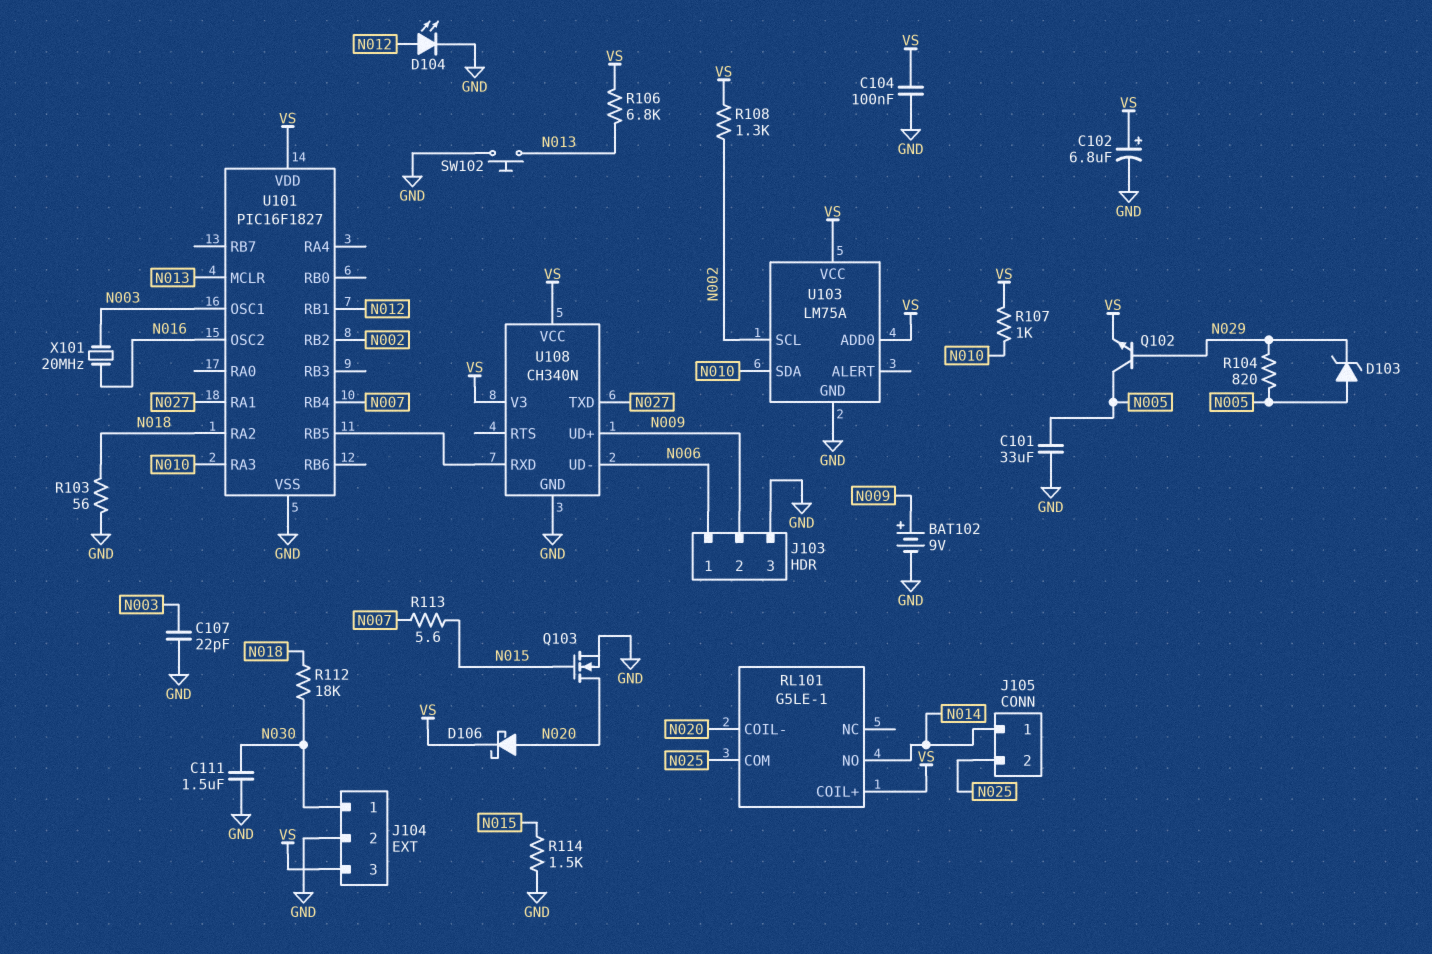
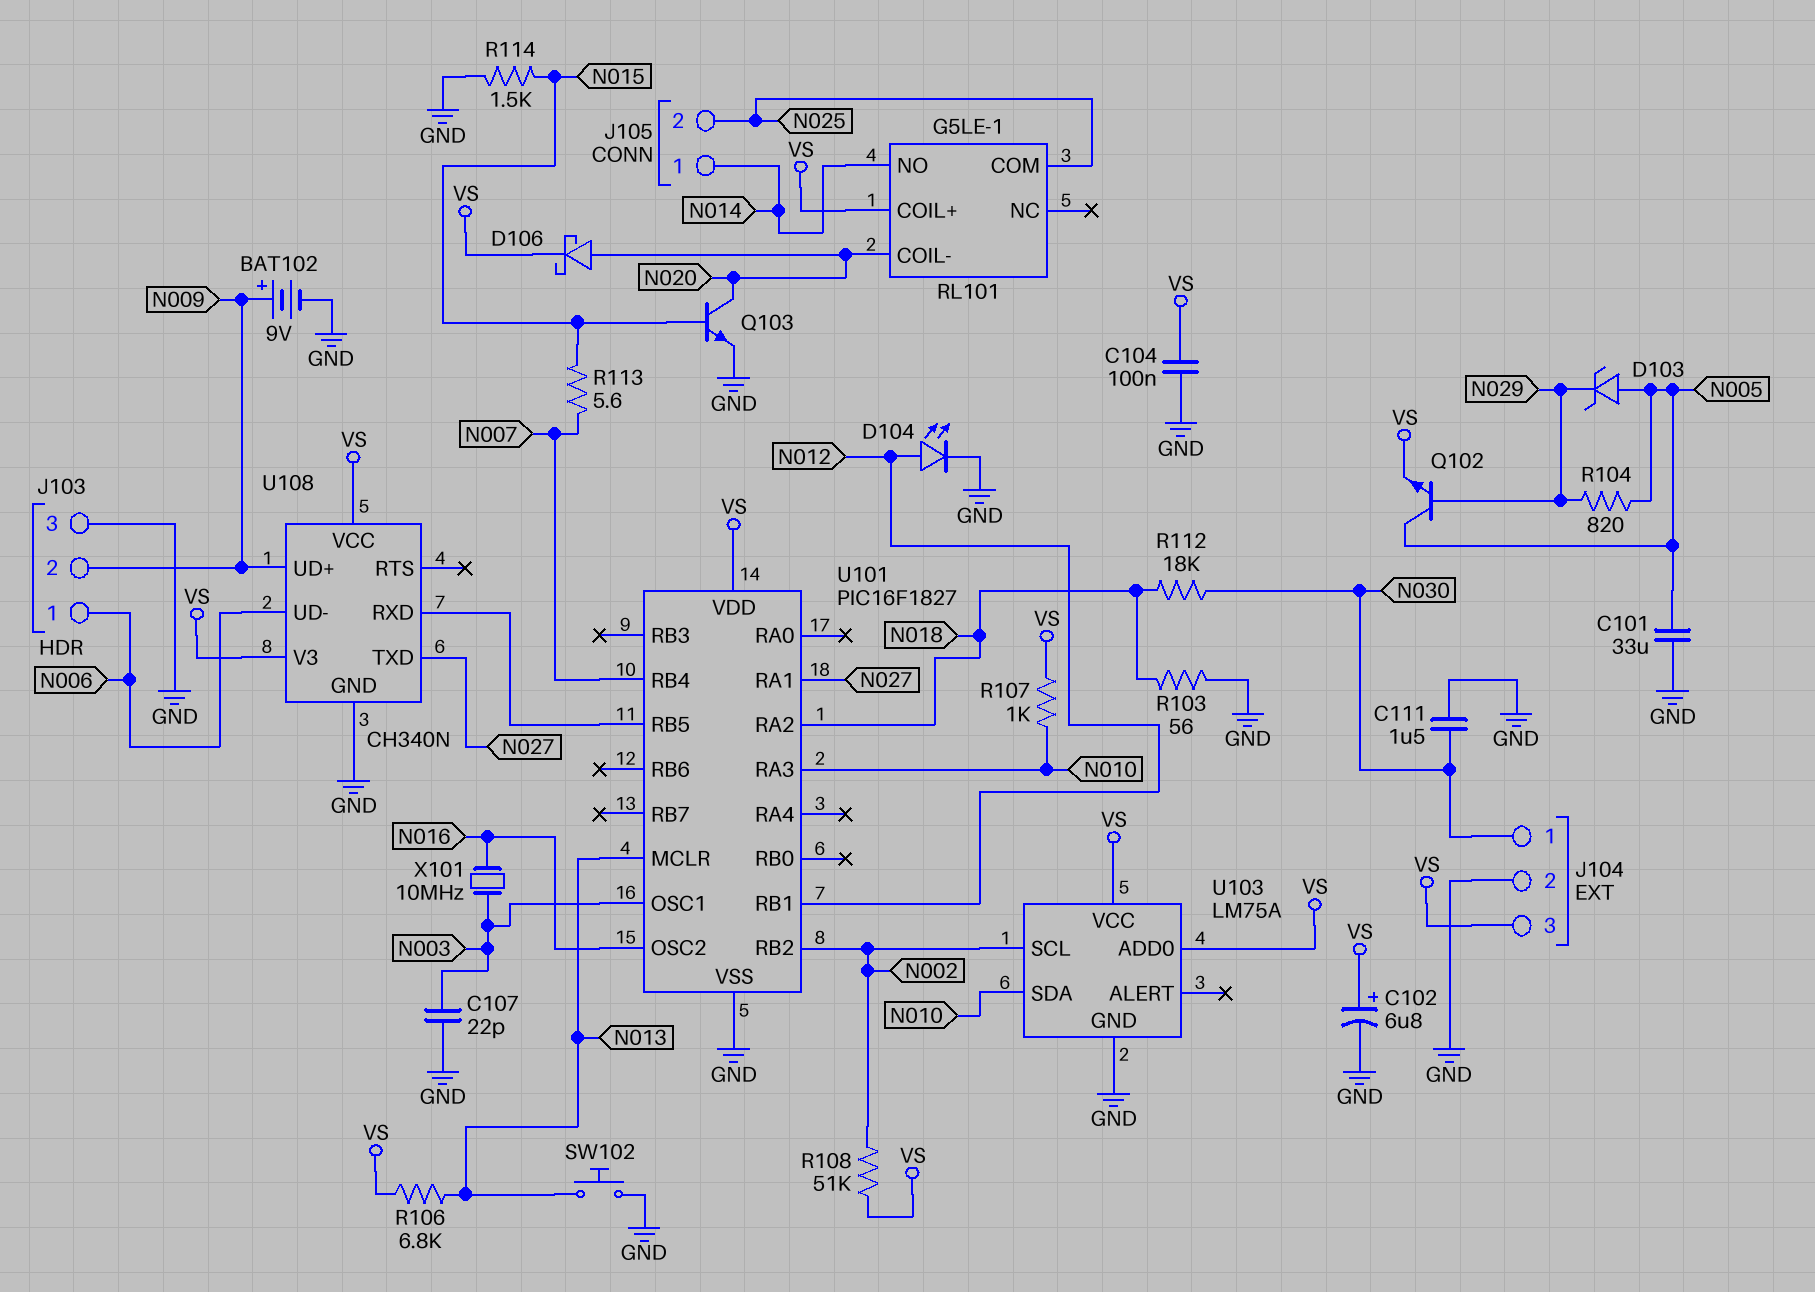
Q103: NMOS (G N015, D N020, S GND) -> NPN (B N015, C N020, E GND)
R108: 1.3k (N002, VS) -> 51k (N002, VS)
X101: 20MHz (N003, N016) -> 10MHz (N003, N016)

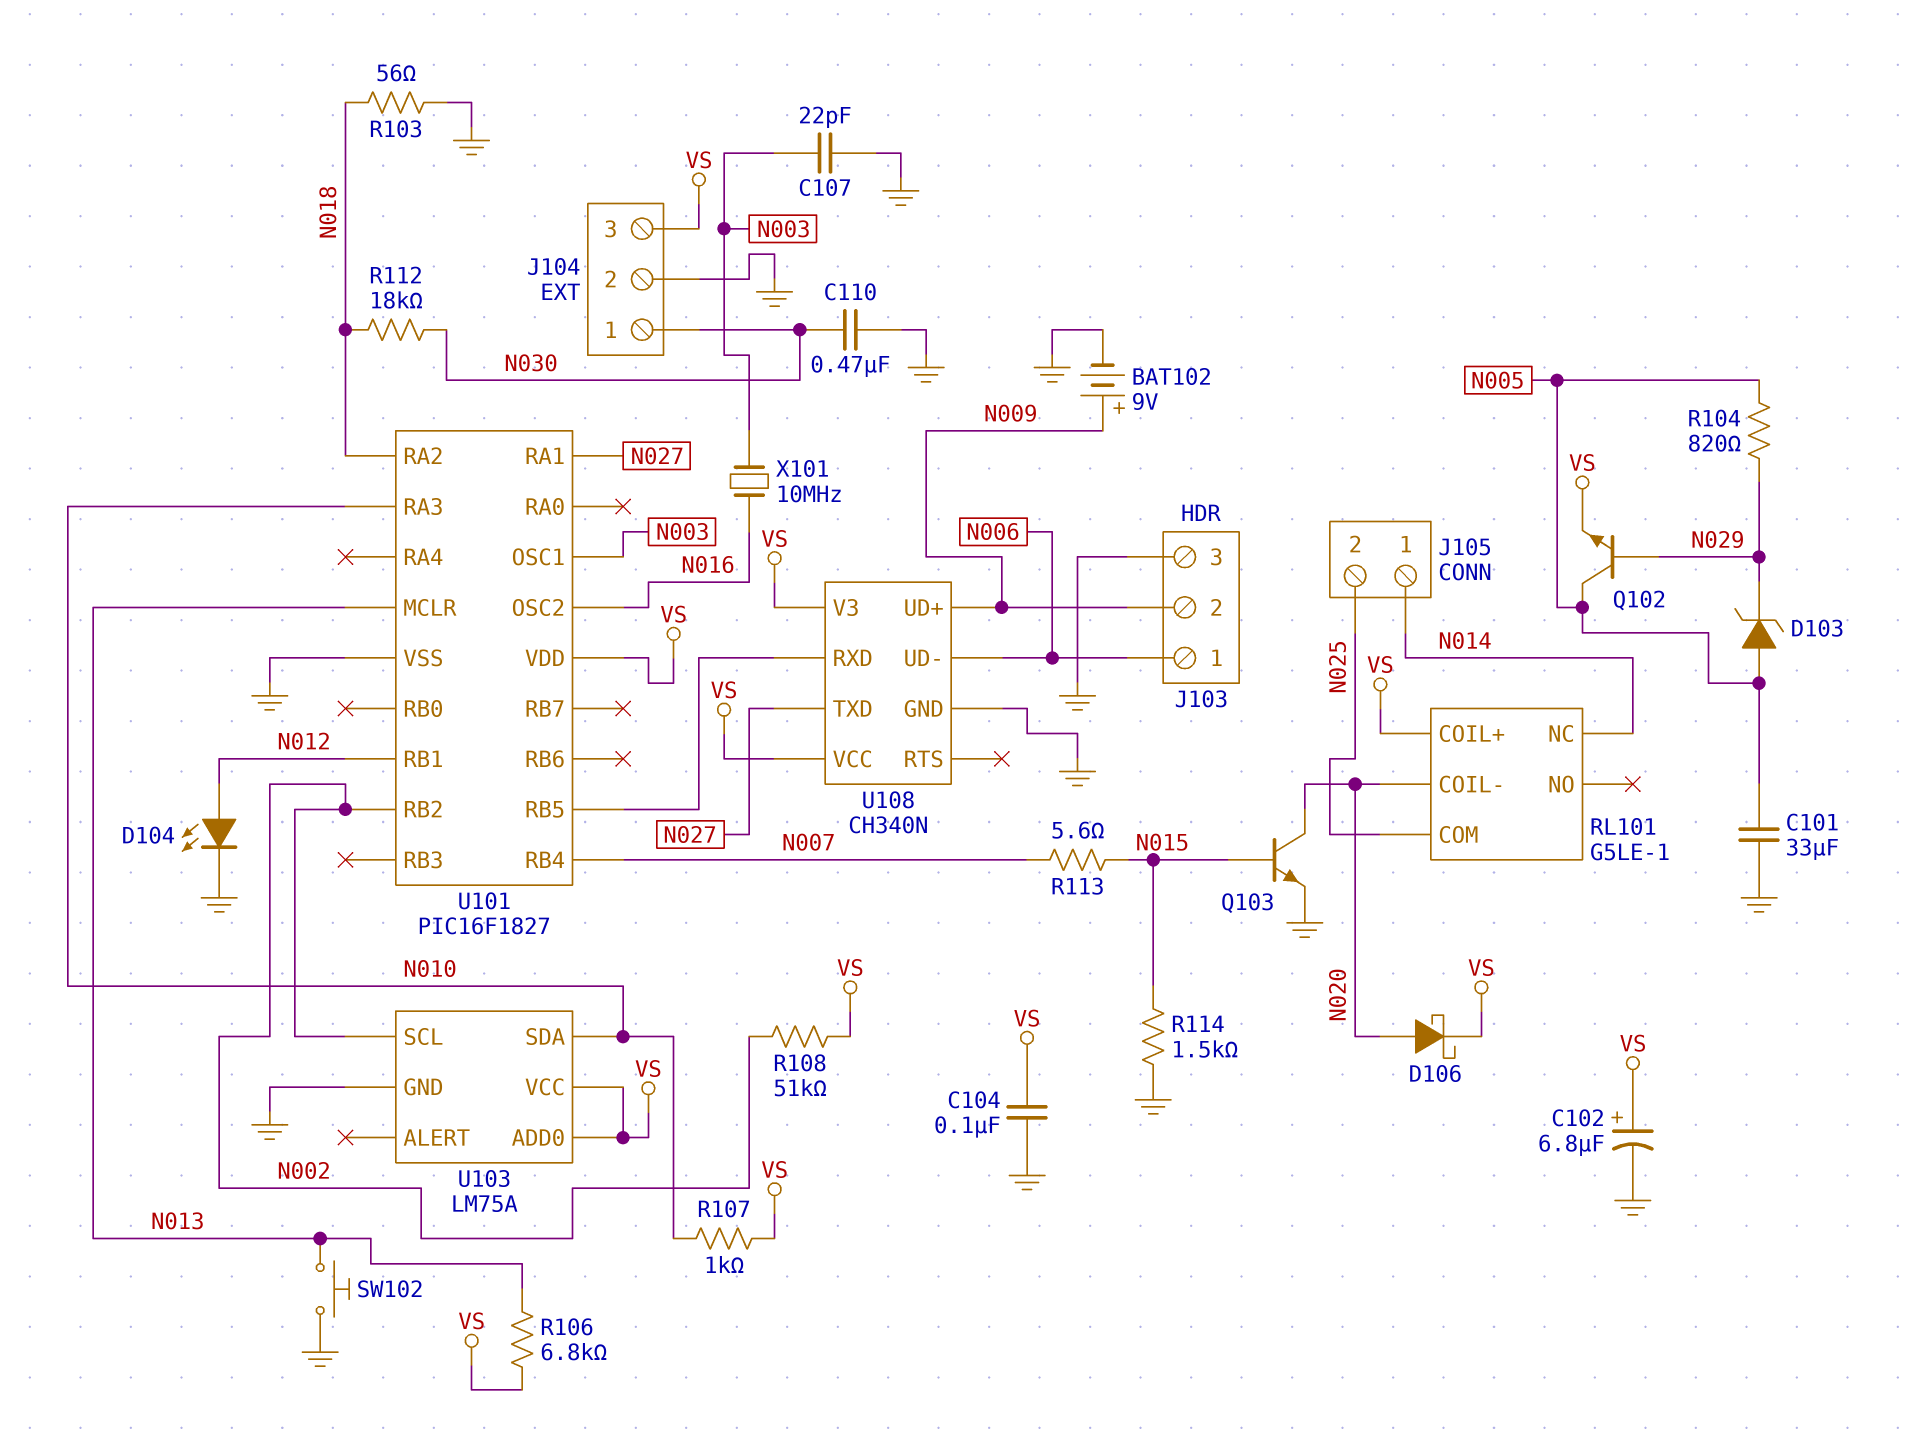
C110: none -> 470nF (GND, N030)
C111: 1.5uF (GND, N030) -> none
RL101 pin NC: none -> N014
RL101 pin NO: N014 -> none

